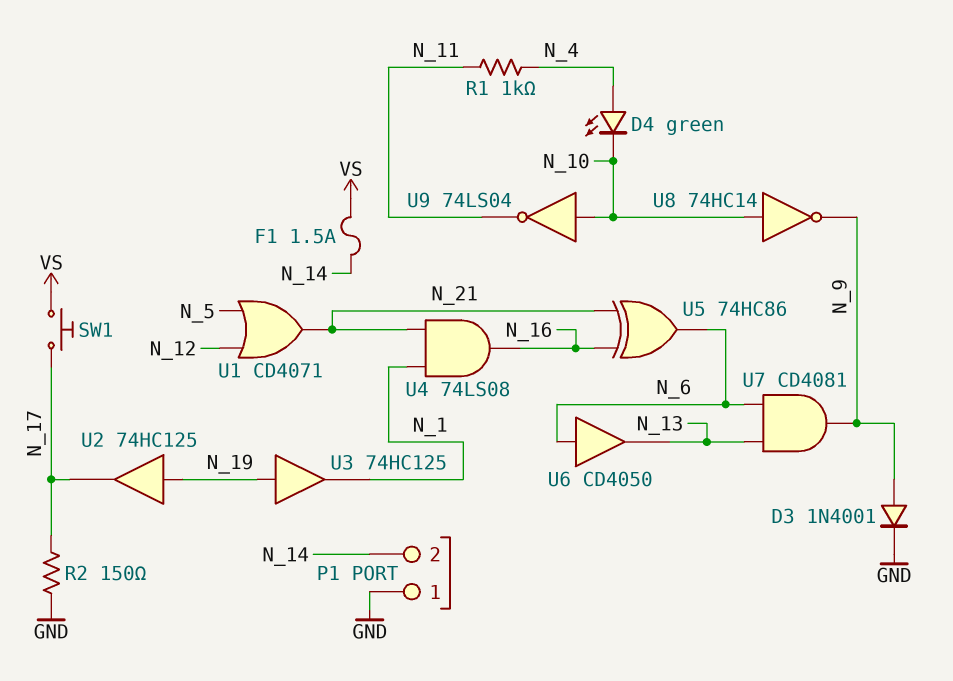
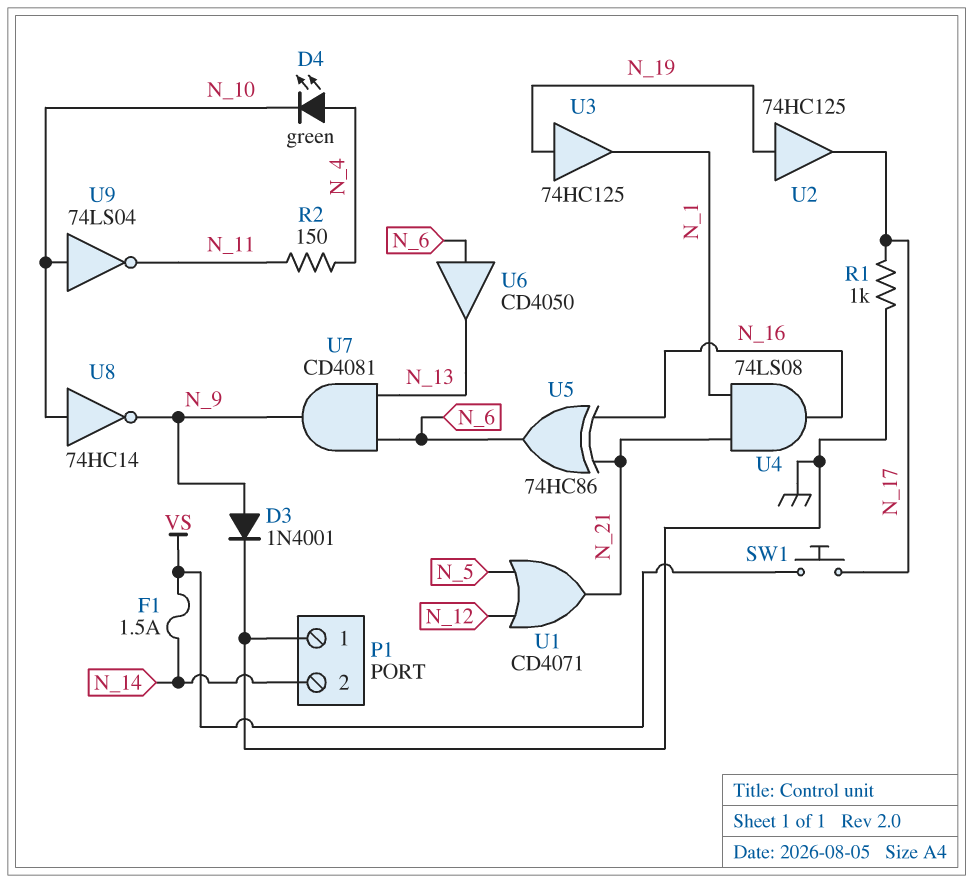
R1: 1k (N_4, N_11) -> 1k (GND, N_17)
R2: 150 (GND, N_17) -> 150 (N_4, N_11)

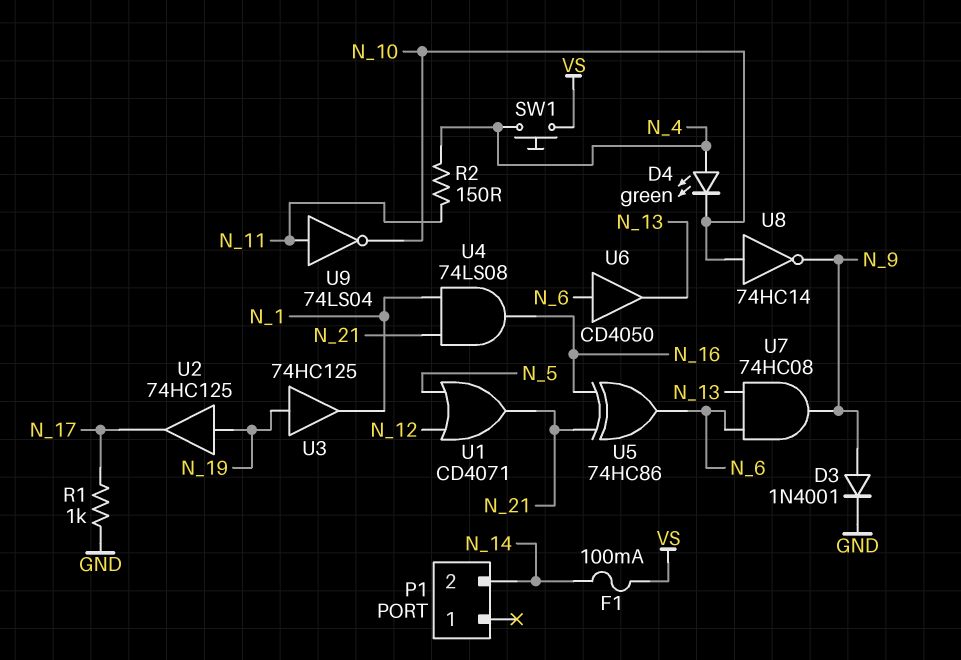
F1: 1.5A (N_14, VS) -> 100mA (N_14, VS)
P1 pin 1: GND -> none
SW1: button (N_17, VS) -> button (N_4, VS)
U7: AND CD4081 (in N_6, in N_13, out N_9) -> AND 74HC08 (in N_6, in N_13, out N_9)
U9: NOT 74LS04 (in N_10, out N_11) -> NOT 74LS04 (in N_11, out N_10)

